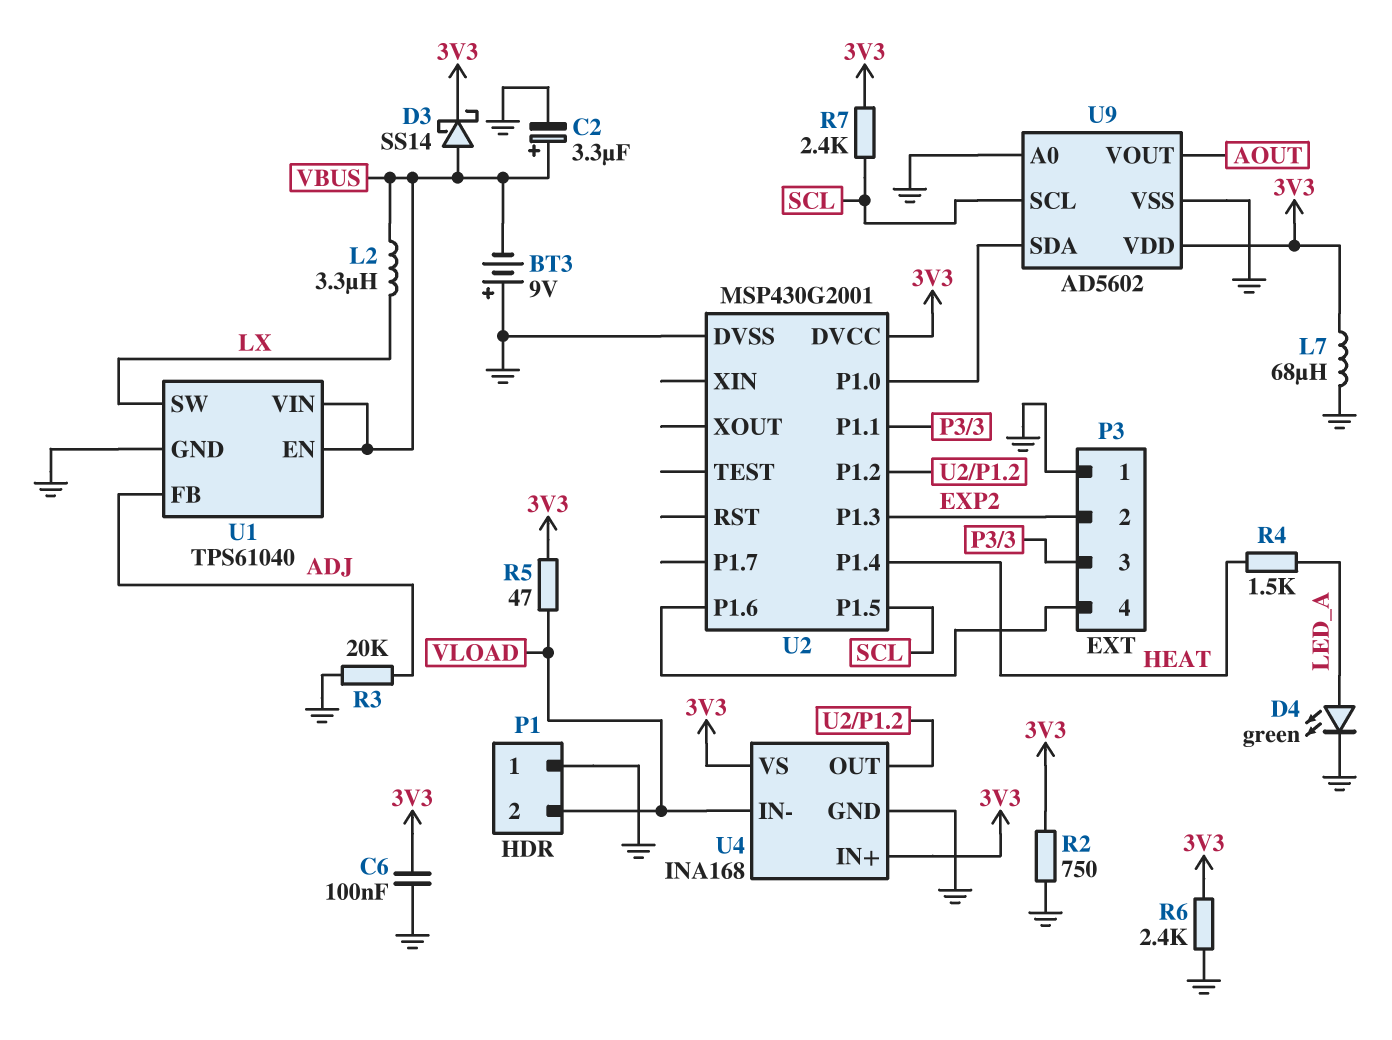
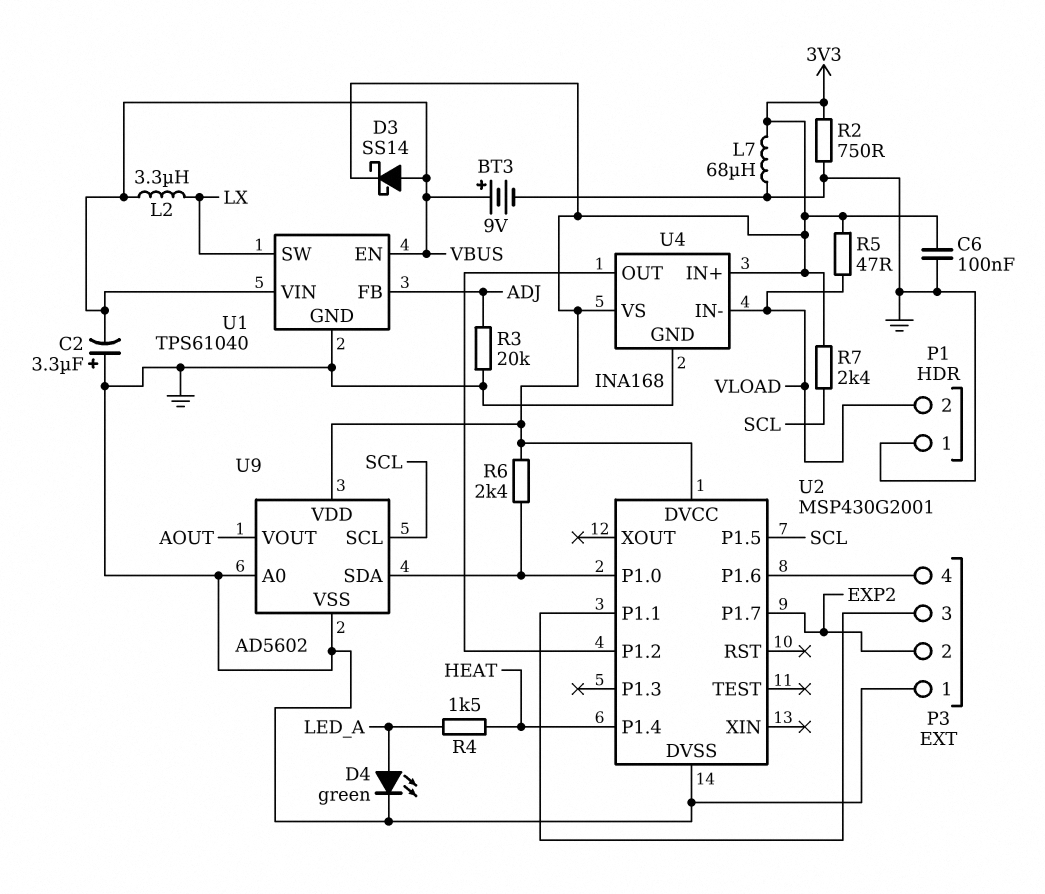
BT3: 9V (plus GND, minus VBUS) -> 9V (plus VBUS, minus GND)
C2: 3.3uF (plus VBUS, minus GND) -> 3.3uF (plus GND, minus VBUS)
R6: 2.4k (3V3, GND) -> 2.4k (3V3, U2/P1.0)
U2 pin P1.3: EXP2 -> none
U2 pin P1.7: none -> EXP2

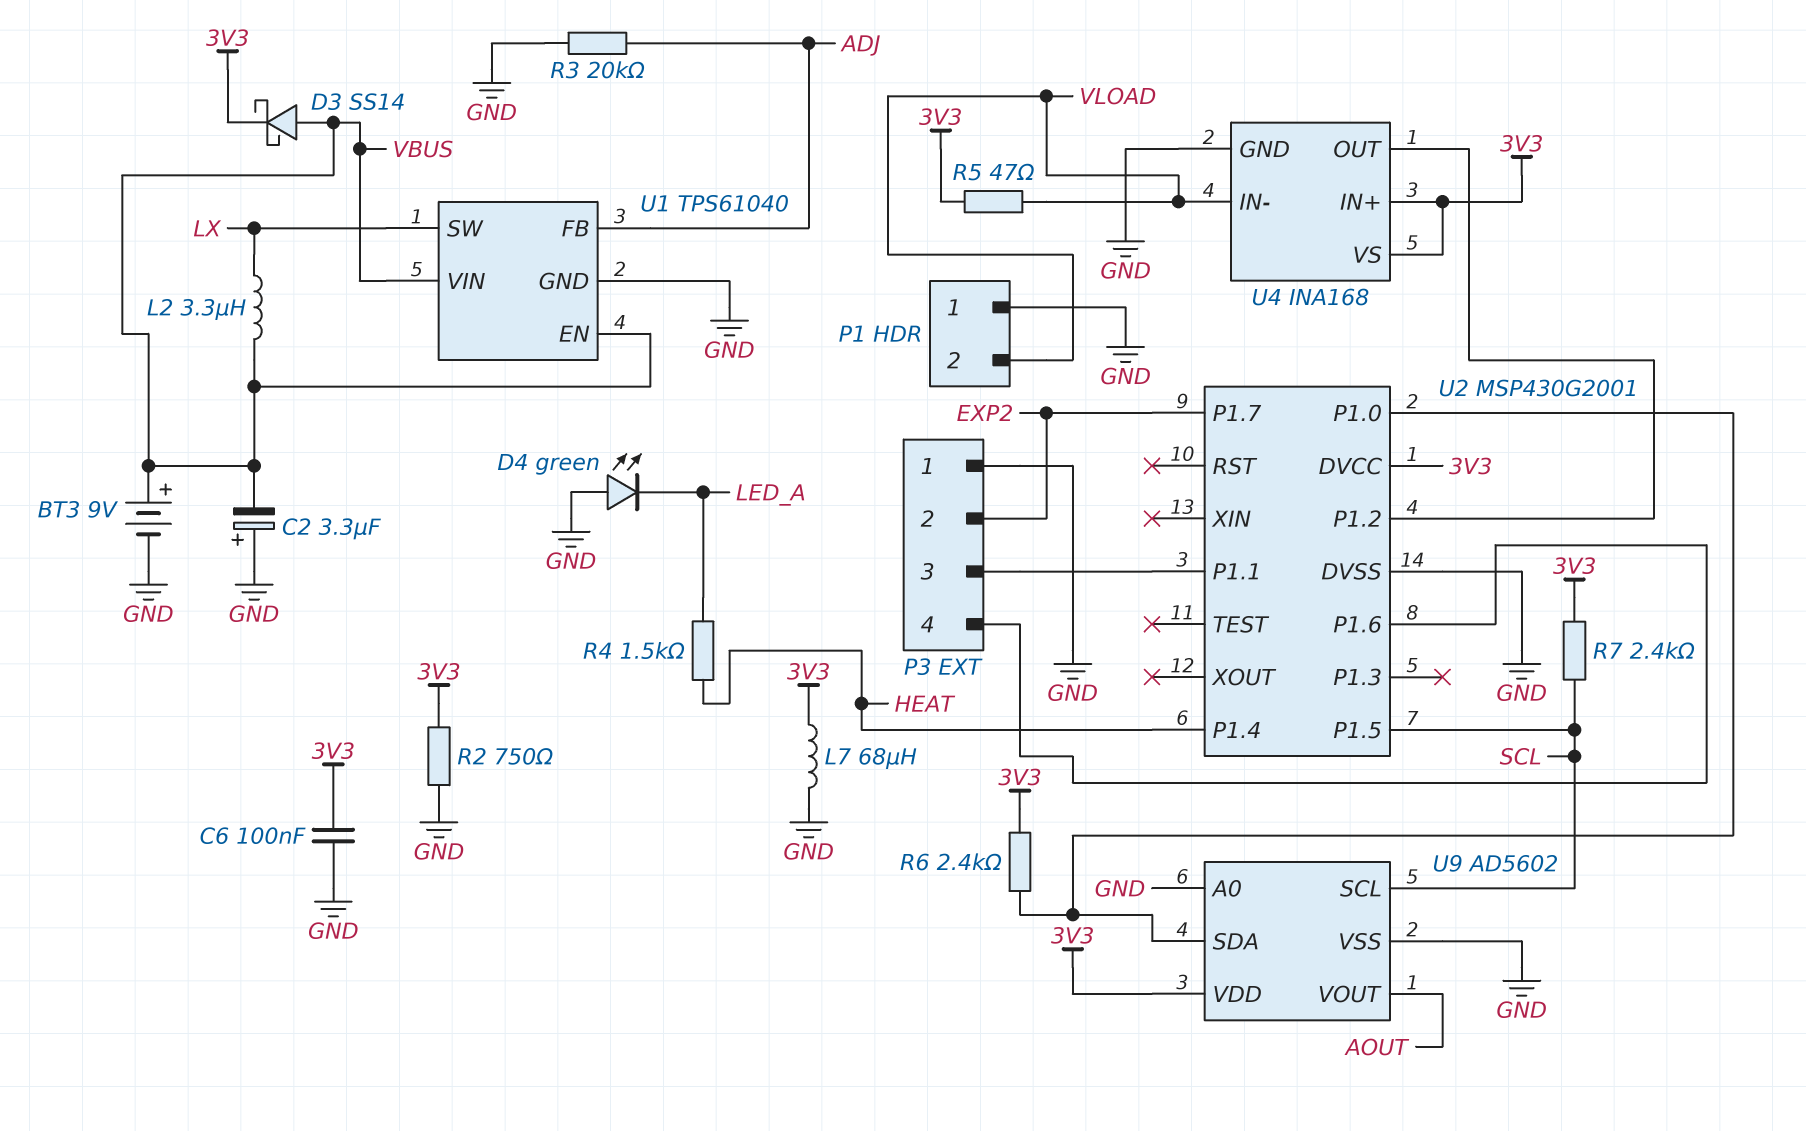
D4: LED green (A LED_A, K GND) -> LED green (A GND, K LED_A)

